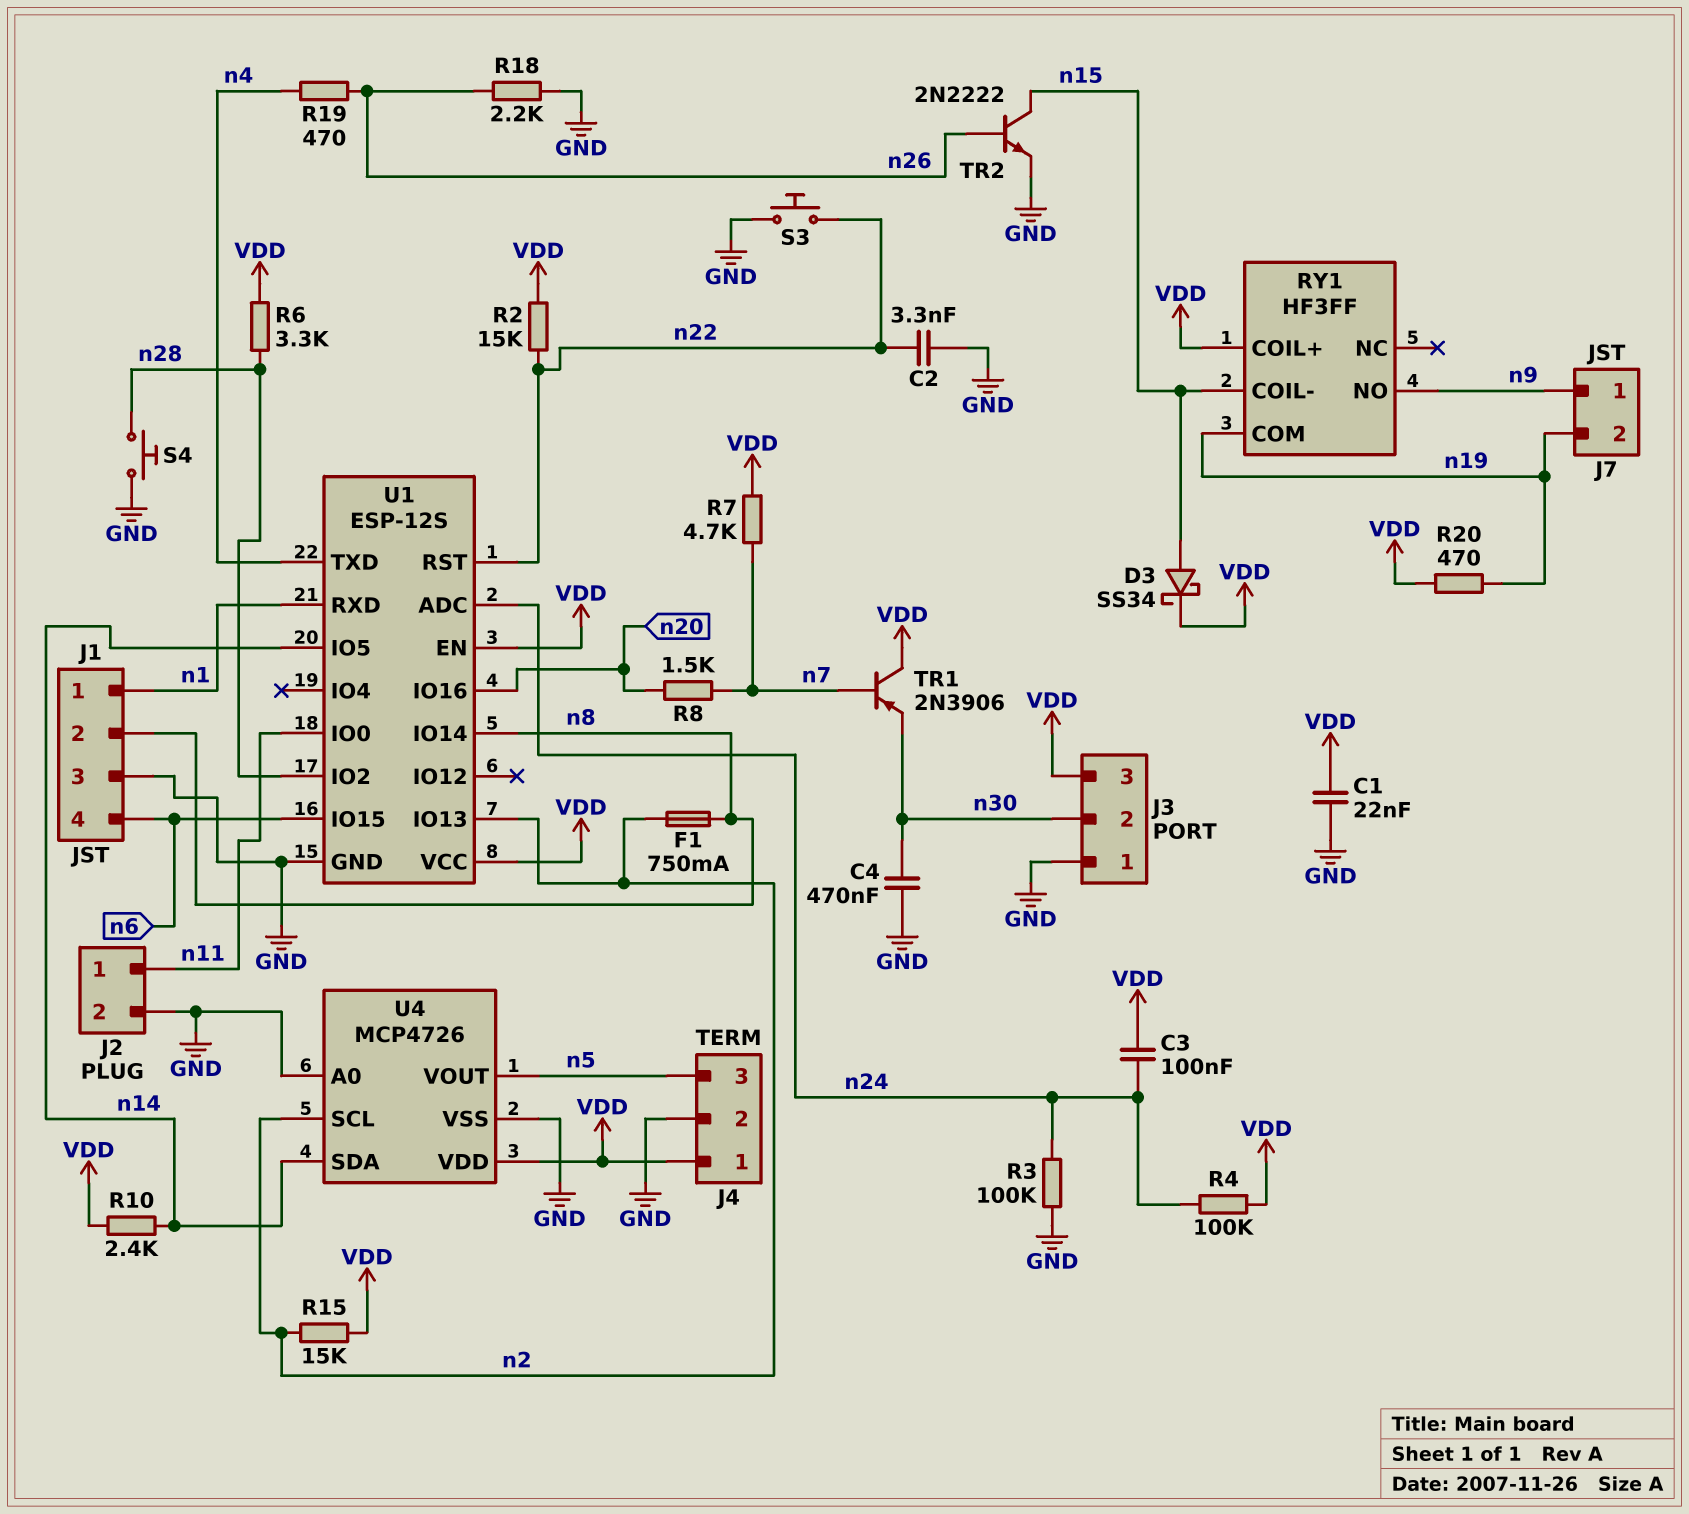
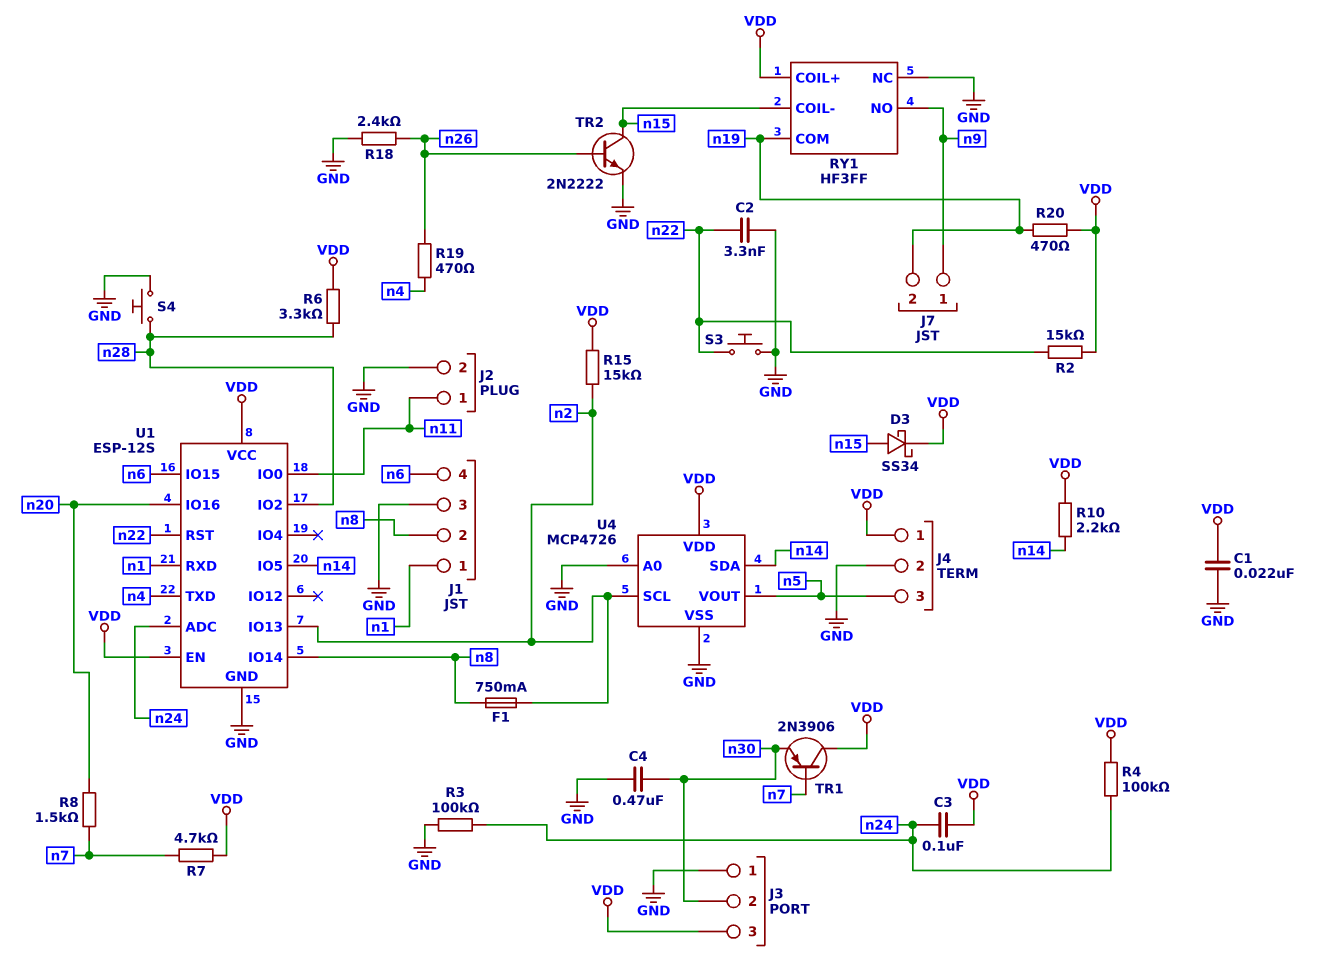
R10: 2.4k (VDD, n14) -> 2.2k (VDD, n14)
R18: 2.2k (GND, n26) -> 2.4k (GND, n26)
RY1 pin NC: none -> GND

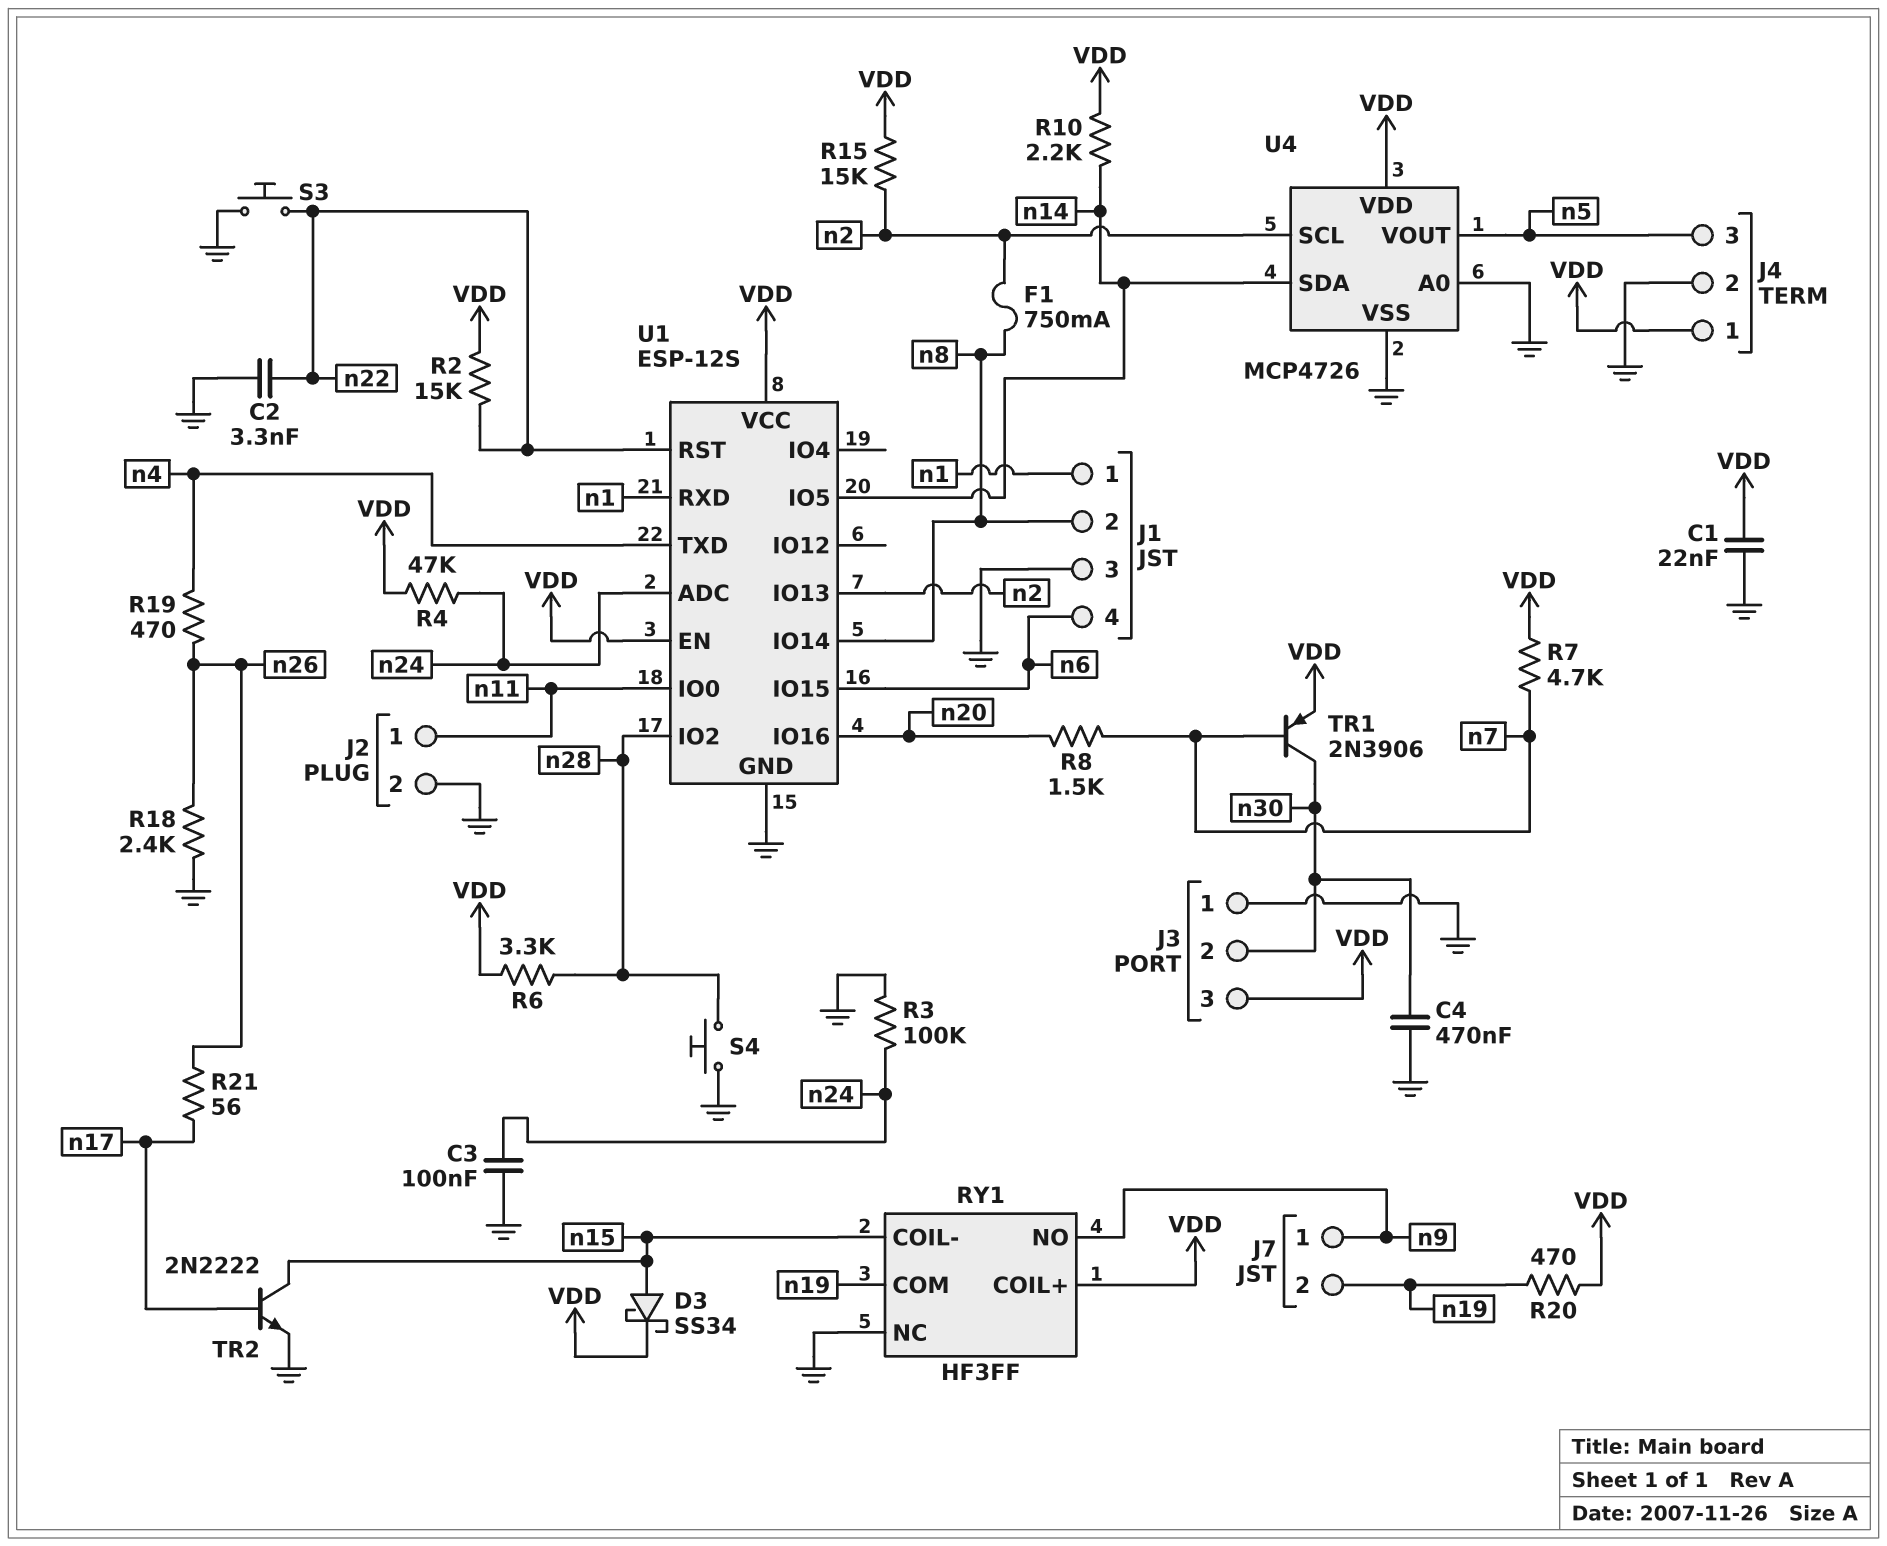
C3: 100nF (VDD, n24) -> 100nF (GND, n24)
R4: 100k (VDD, n24) -> 47k (VDD, n24)
R21: none -> 56 (n17, n26)
TR1: PNP 2N3906 (B n7, C VDD, E n30) -> PNP 2N3906 (B n7, C n30, E VDD)
TR2: NPN 2N2222 (B n26, C n15, E GND) -> NPN 2N2222 (B n17, C n15, E GND)

